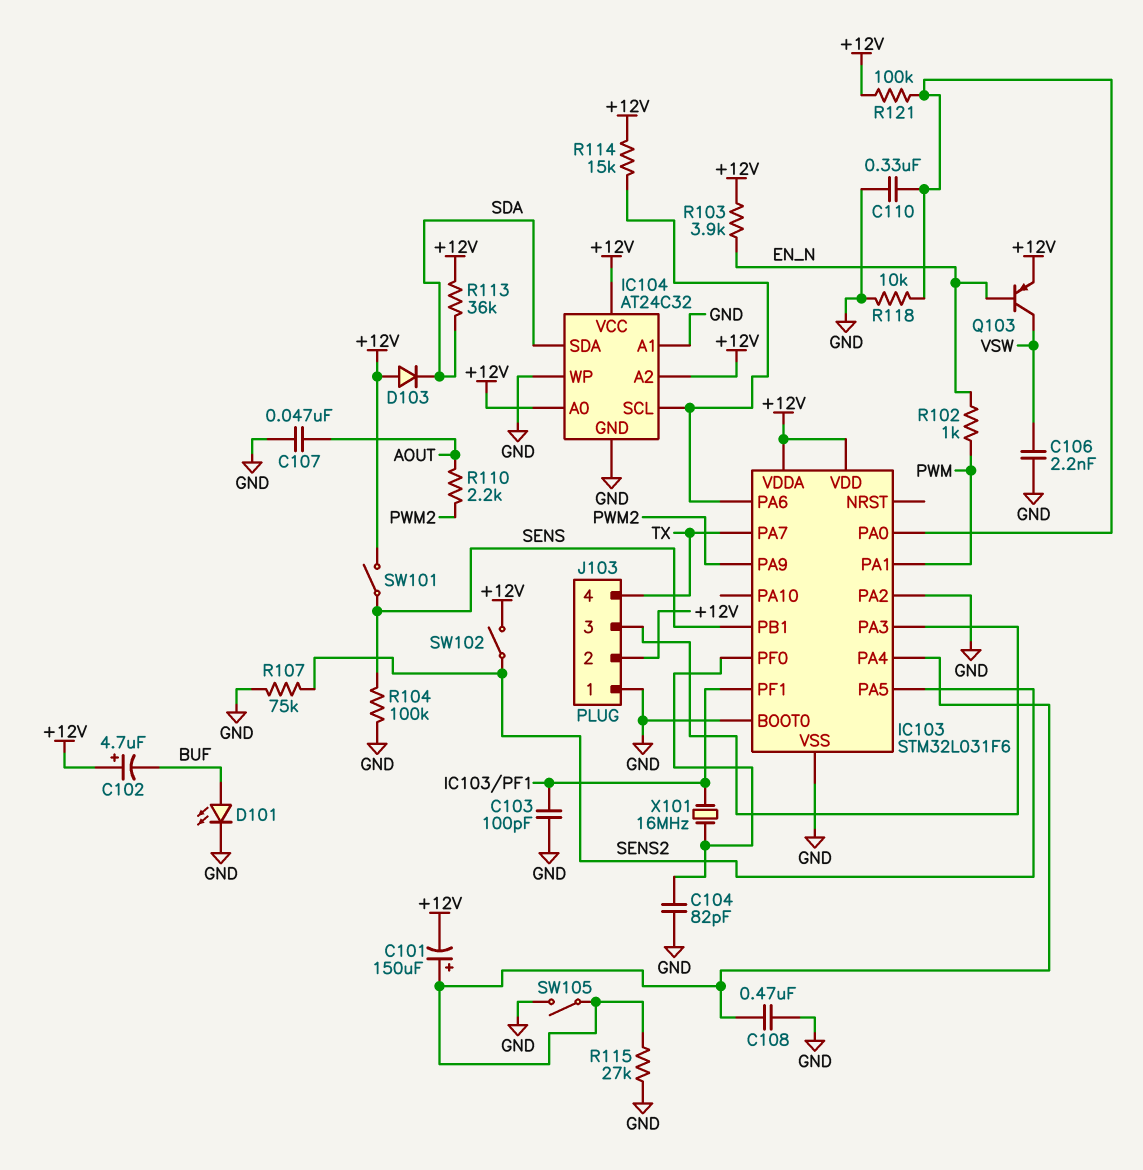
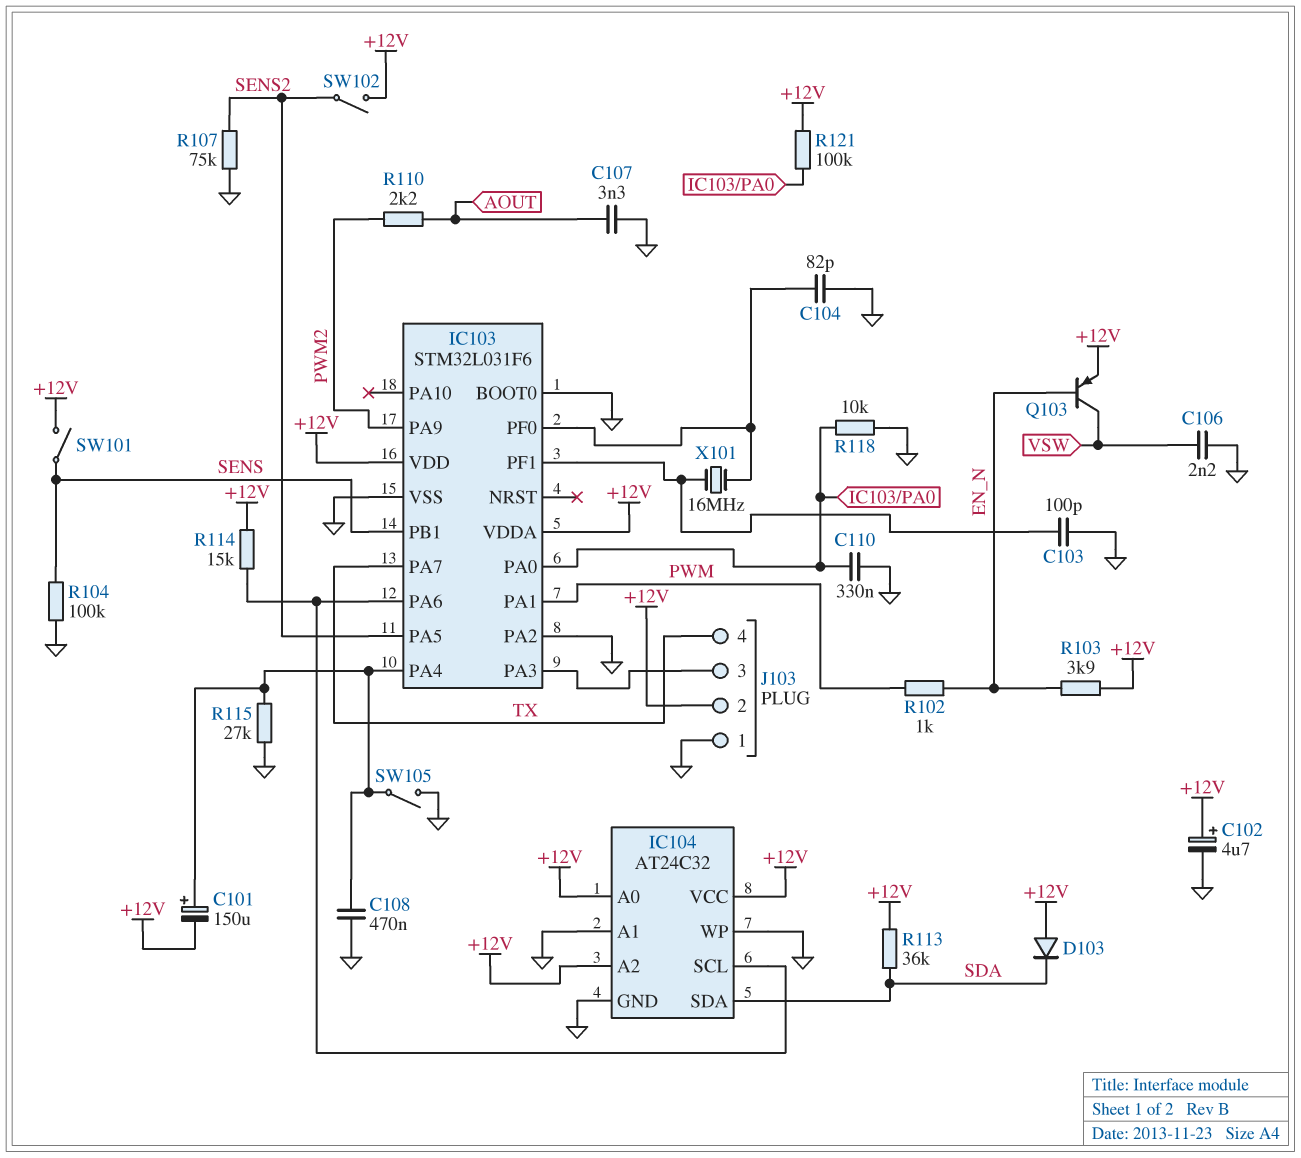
C102: 4.7uF (plus +12V, minus BUF) -> 4.7uF (plus +12V, minus GND)
C107: 47nF (AOUT, GND) -> 3.3nF (AOUT, GND)
D101: LED (A BUF, K GND) -> none

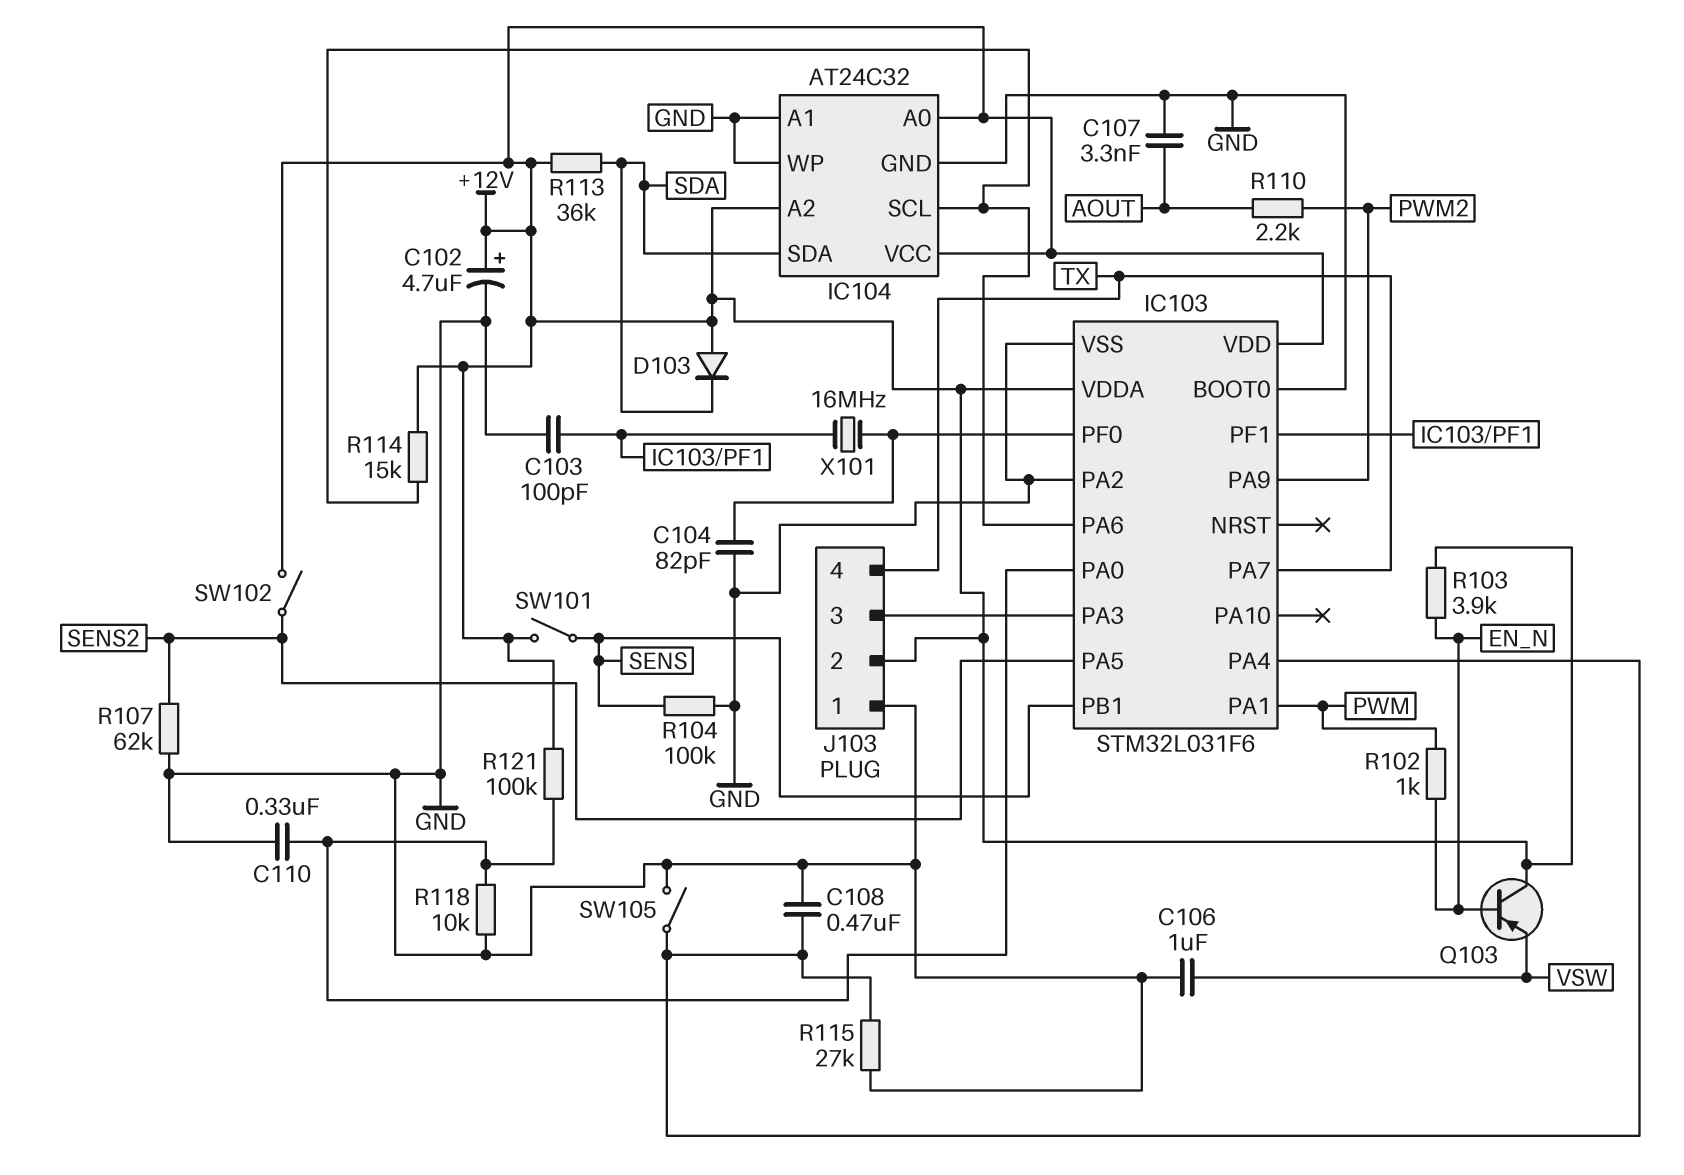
C101: 150uF (plus IC103/PA4, minus +12V) -> none
C106: 2.2nF (GND, VSW) -> 1uF (GND, VSW)
Q103: PNP (B EN_N, C VSW, E +12V) -> PNP (B EN_N, C +12V, E VSW)
R107: 75k (GND, SENS2) -> 62k (GND, SENS2)

